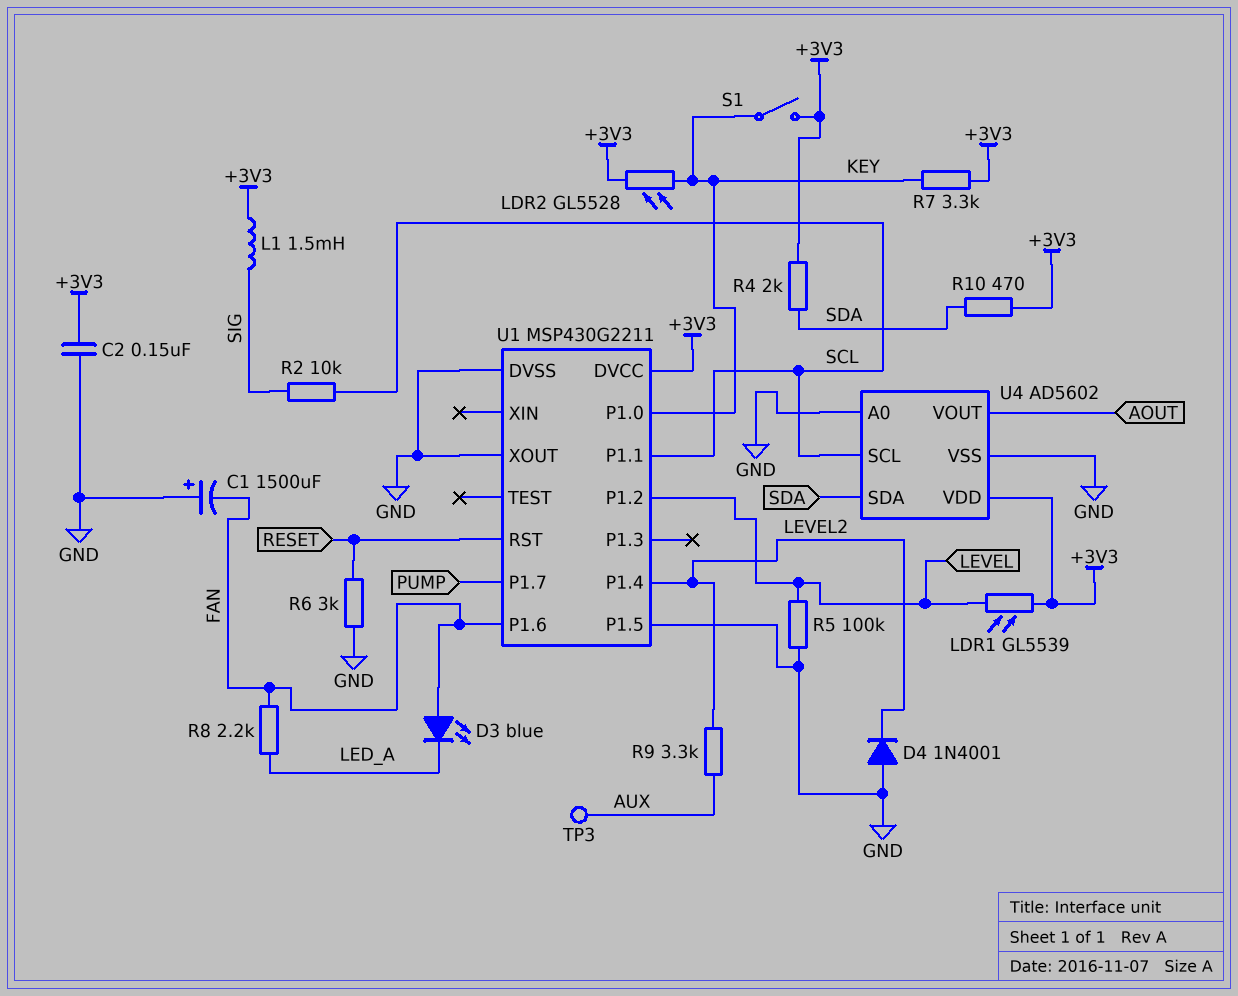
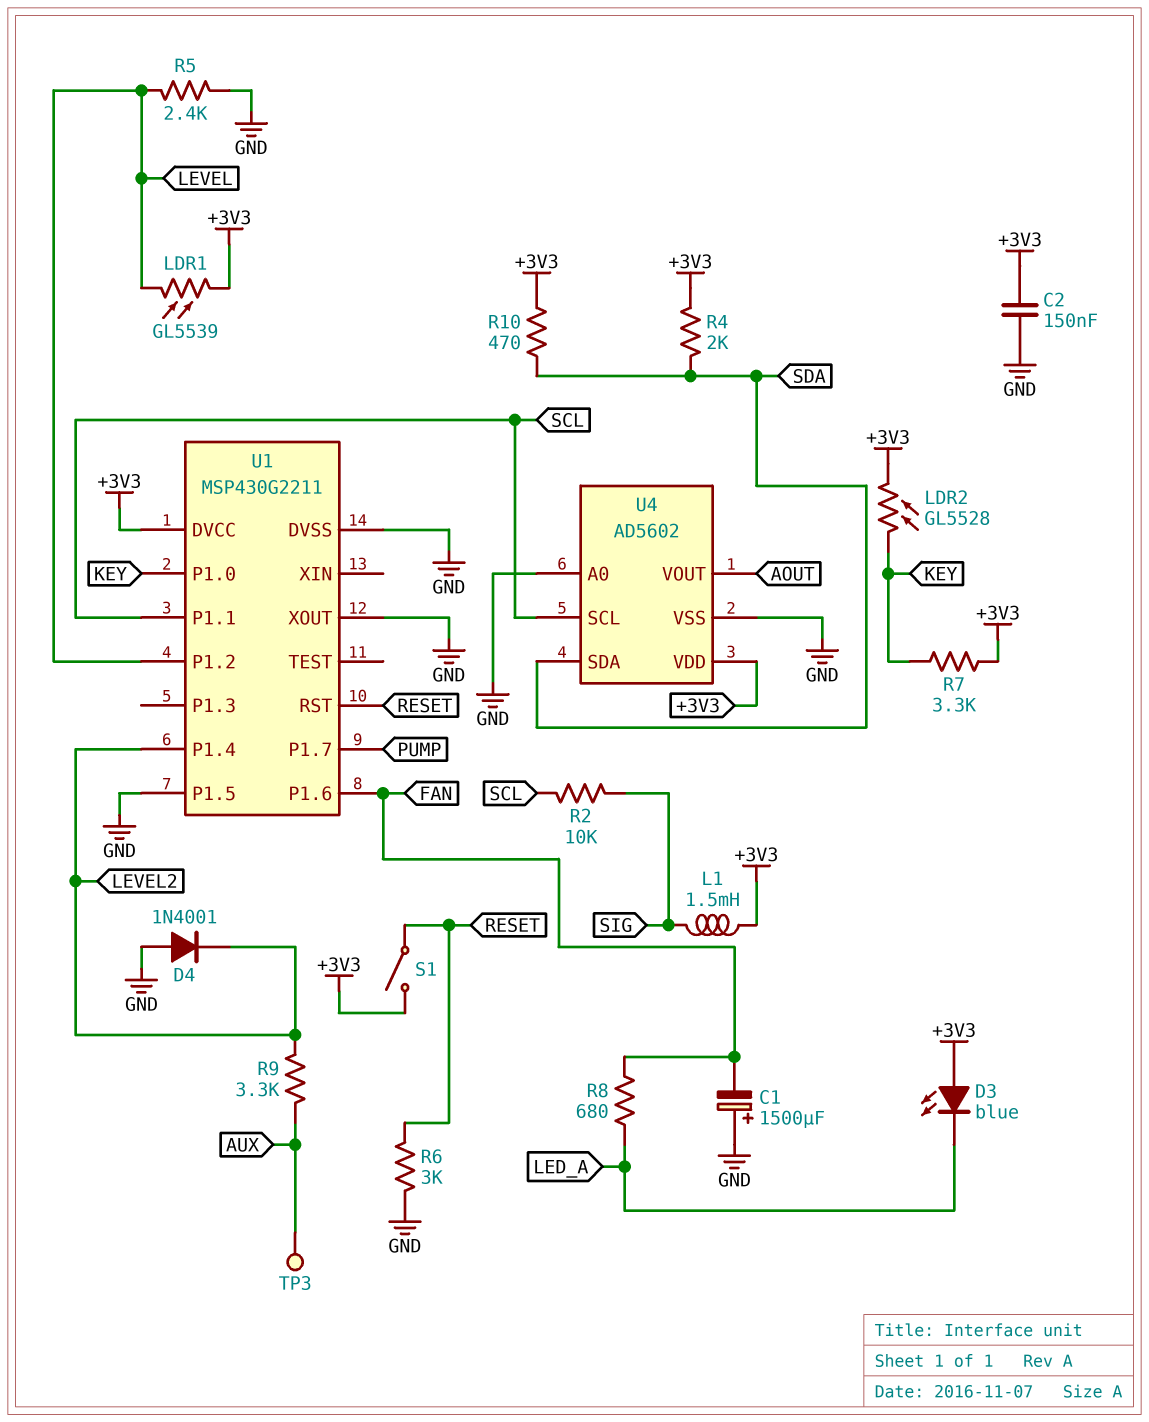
D3: LED blue (A FAN, K LED_A) -> LED blue (A +3V3, K LED_A)
R5: 100k (GND, LEVEL) -> 2.4k (GND, LEVEL)
R8: 2.2k (FAN, LED_A) -> 680 (FAN, LED_A)
S1: switch (+3V3, KEY) -> switch (+3V3, RESET)

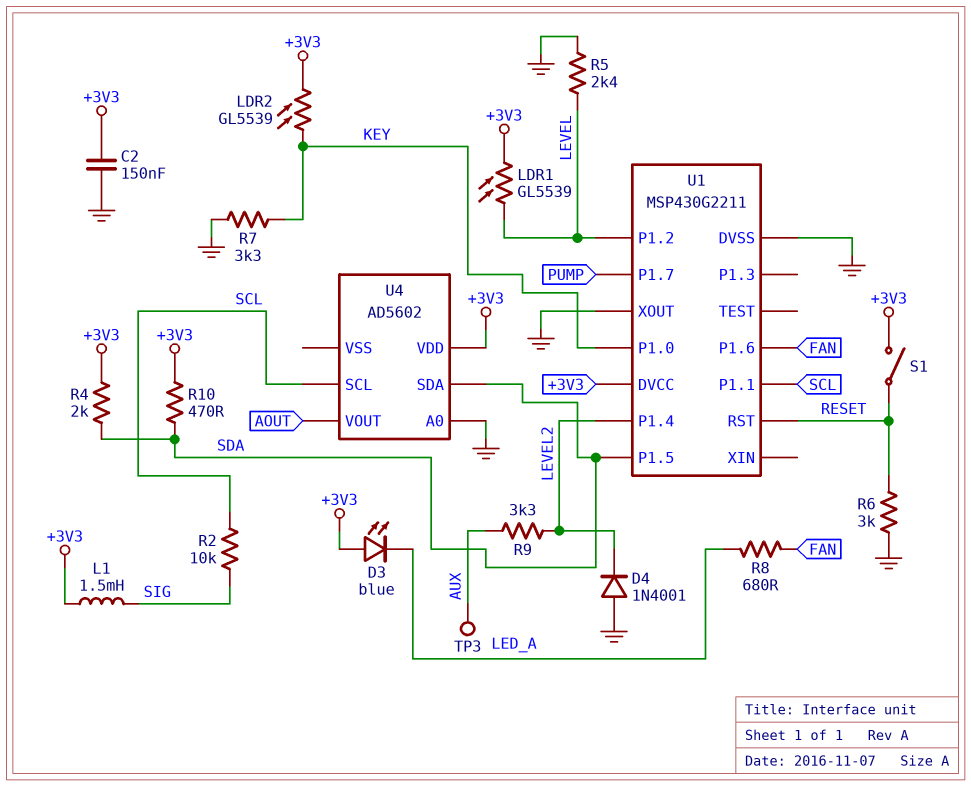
C1: 1500uF (plus GND, minus FAN) -> none
LDR2: GL5528 (+3V3, KEY) -> GL5539 (+3V3, KEY)
R7: 3.3k (+3V3, KEY) -> 3.3k (GND, KEY)
U1 pin P1.5: GND -> SDA
U4 pin VSS: GND -> none

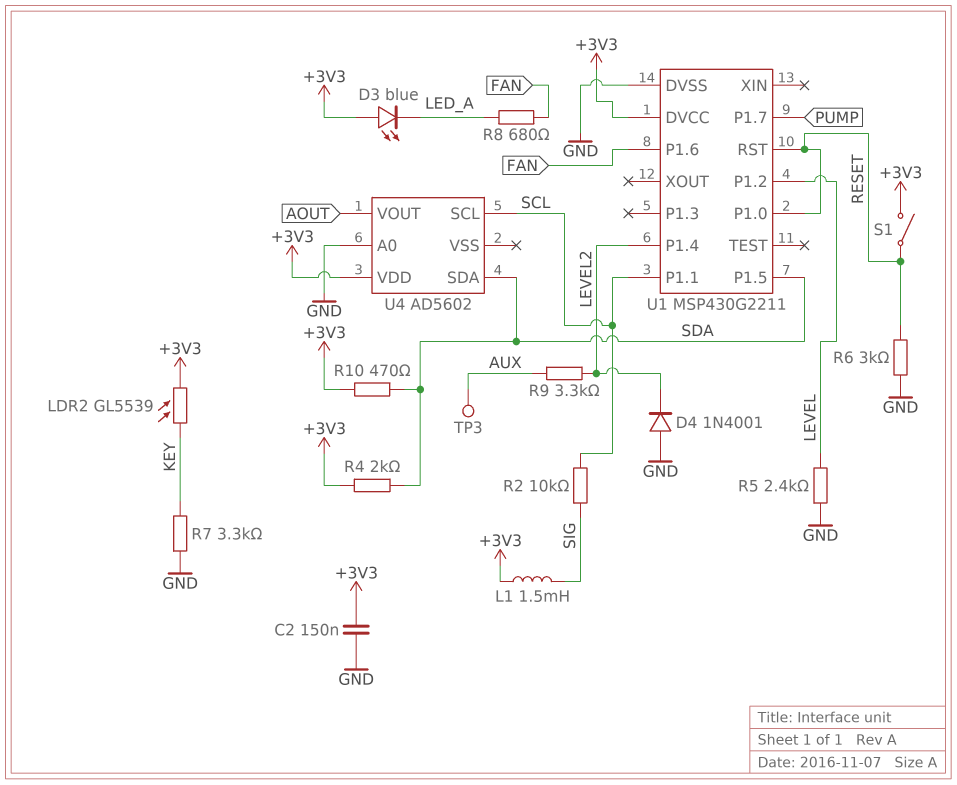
LDR1: GL5539 (+3V3, LEVEL) -> none
U1 pin P1.0: KEY -> RESET
U1 pin XOUT: GND -> none

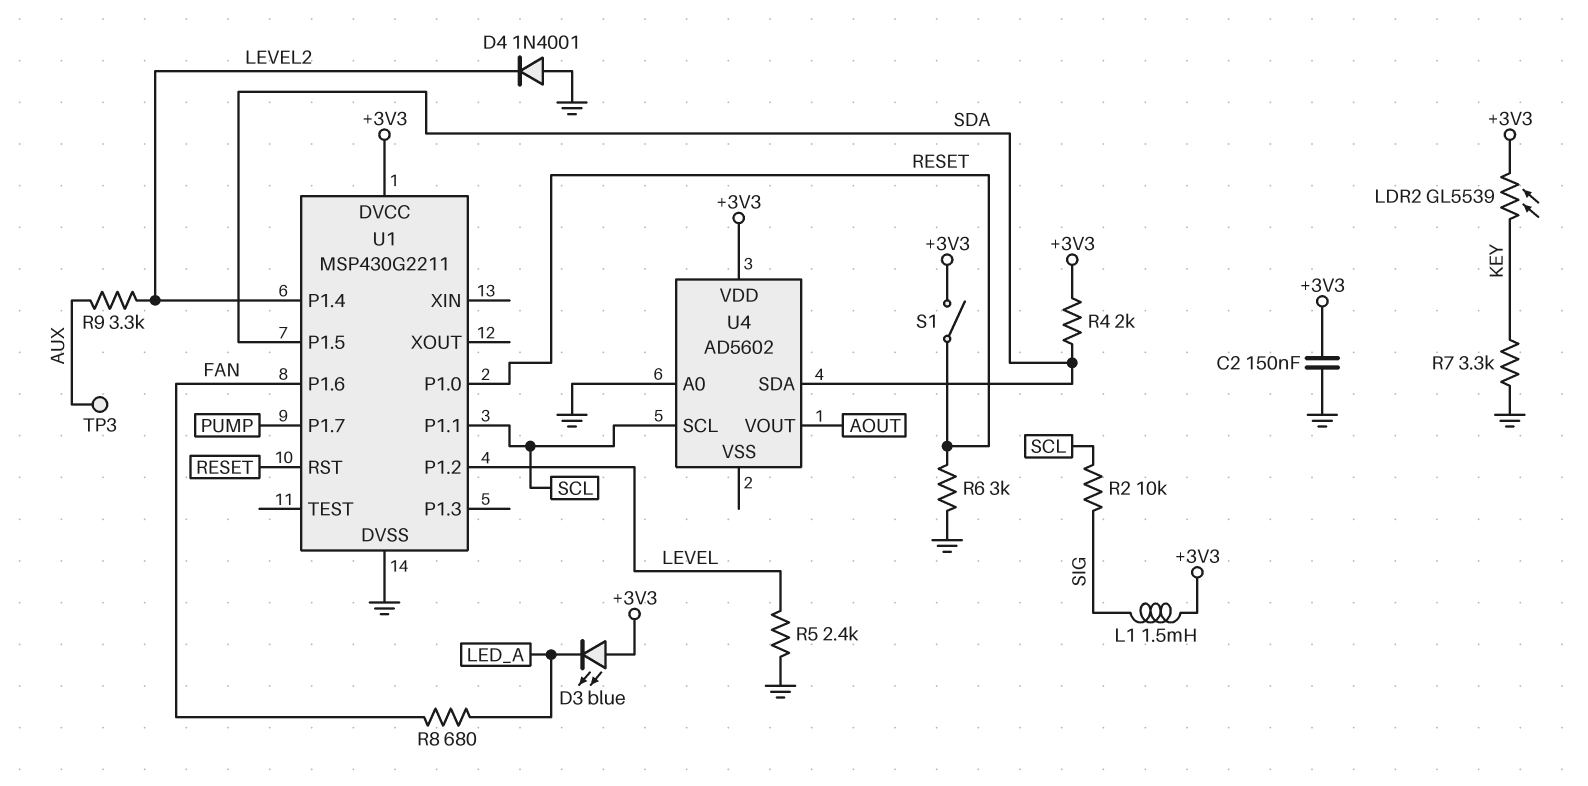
R10: 470 (+3V3, SDA) -> none

